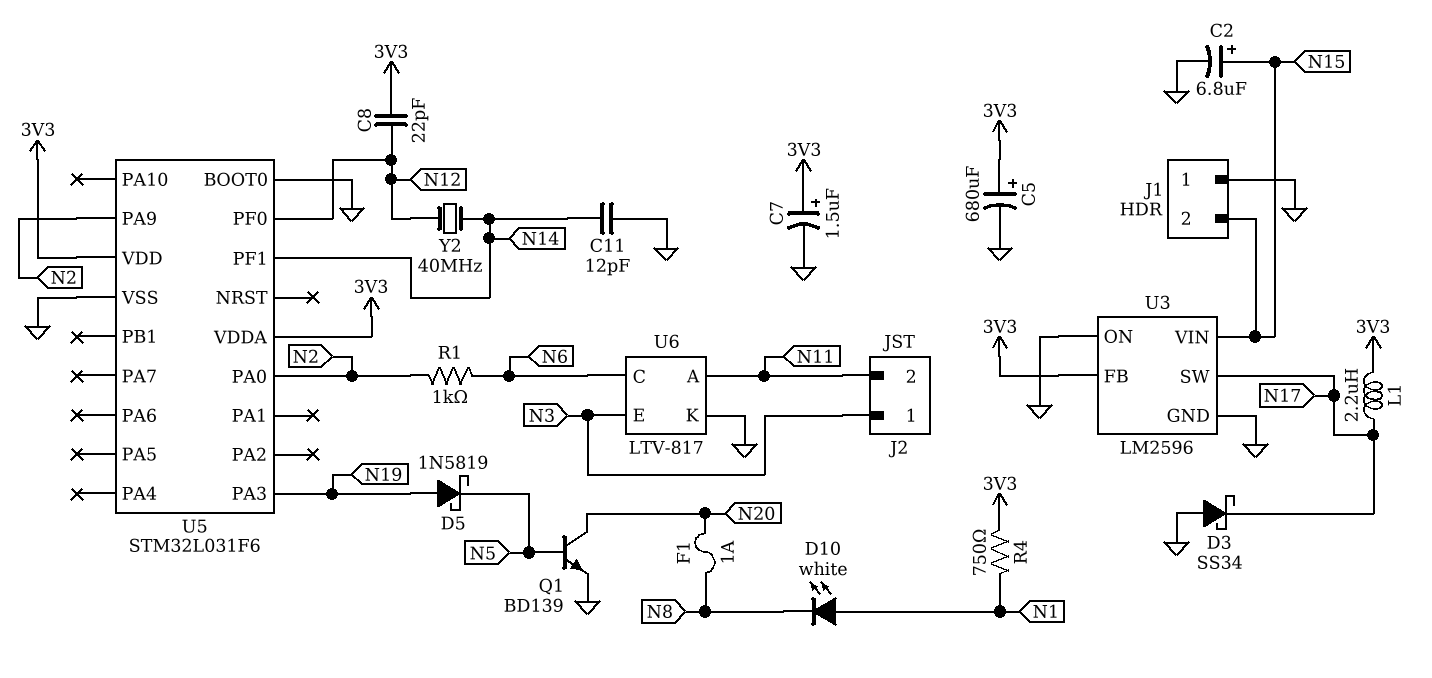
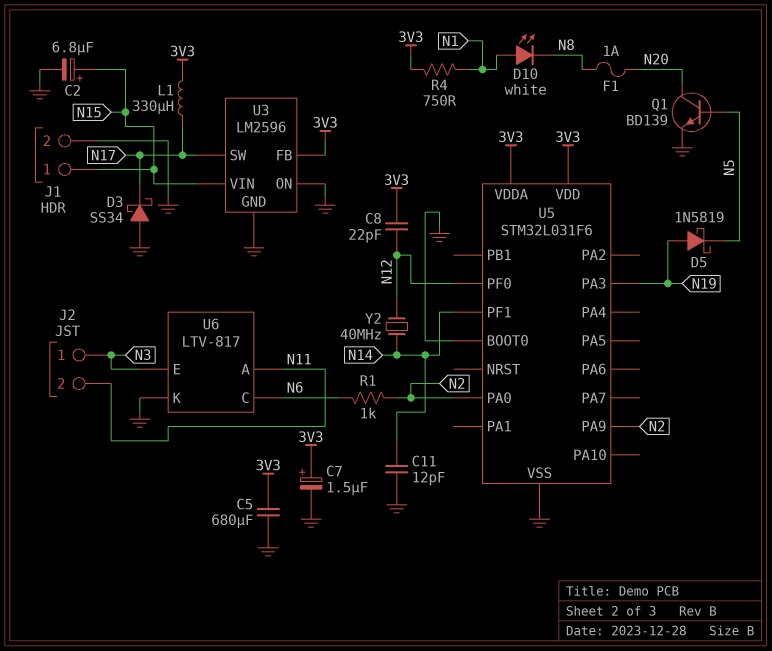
C5: 680uF (plus 3V3, minus GND) -> 680uF (3V3, GND)
J1 pin 1: GND -> N15
J1 pin 2: N15 -> GND
L1: 2.2uH (3V3, N17) -> 330uH (3V3, N17)

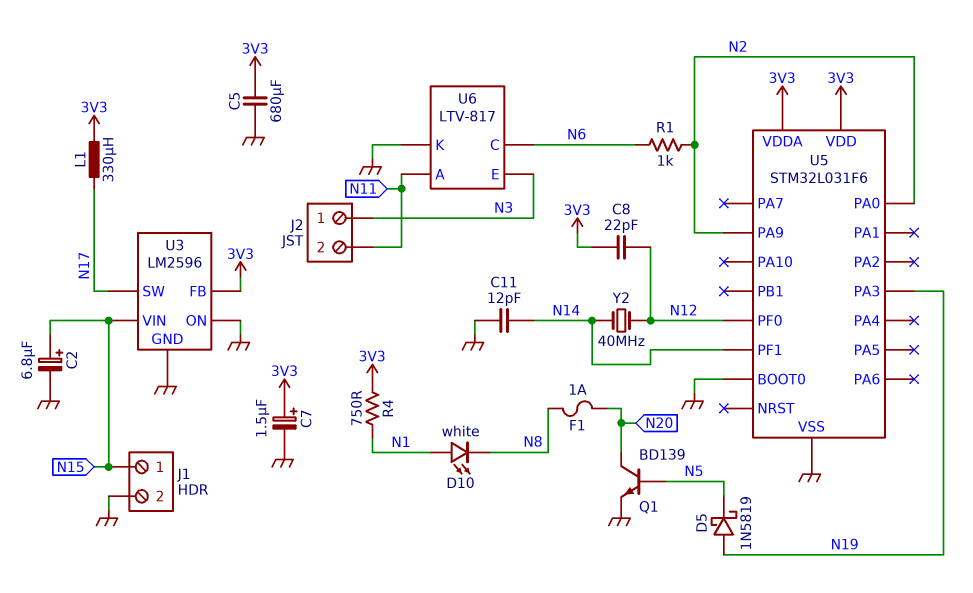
D3: schottky SS34 (A GND, K N17) -> none

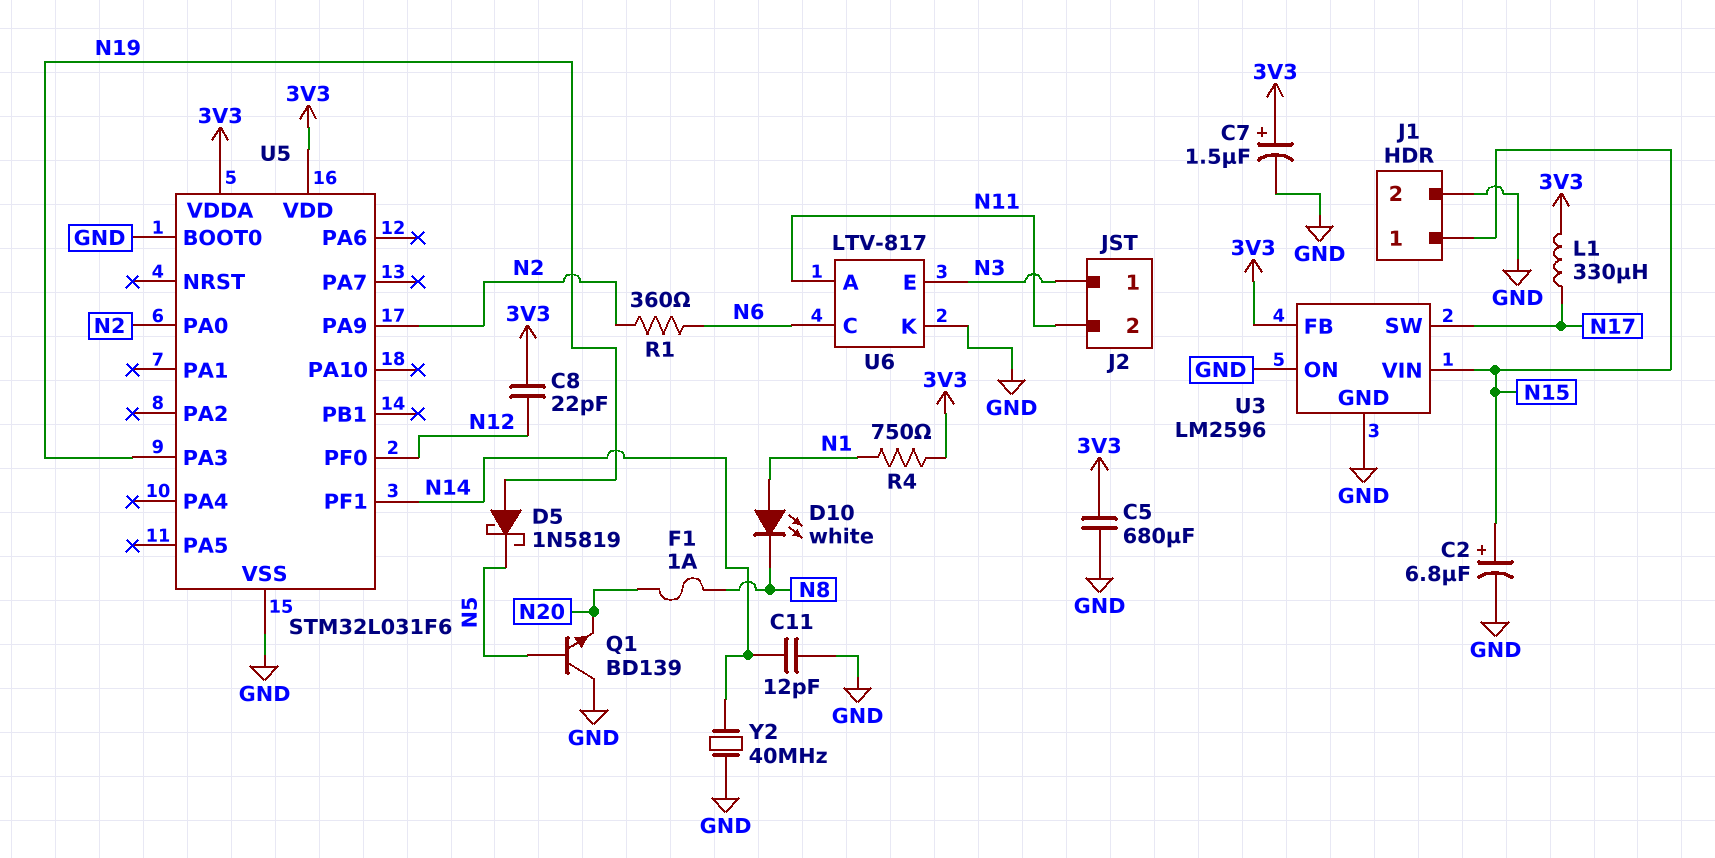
Q1: NPN BD139 (B N5, C N20, E GND) -> NPN BD139 (B N5, C GND, E N20)
R1: 1k (N2, N6) -> 360 (N2, N6)
Y2: 40MHz (N12, N14) -> 40MHz (GND, N14)

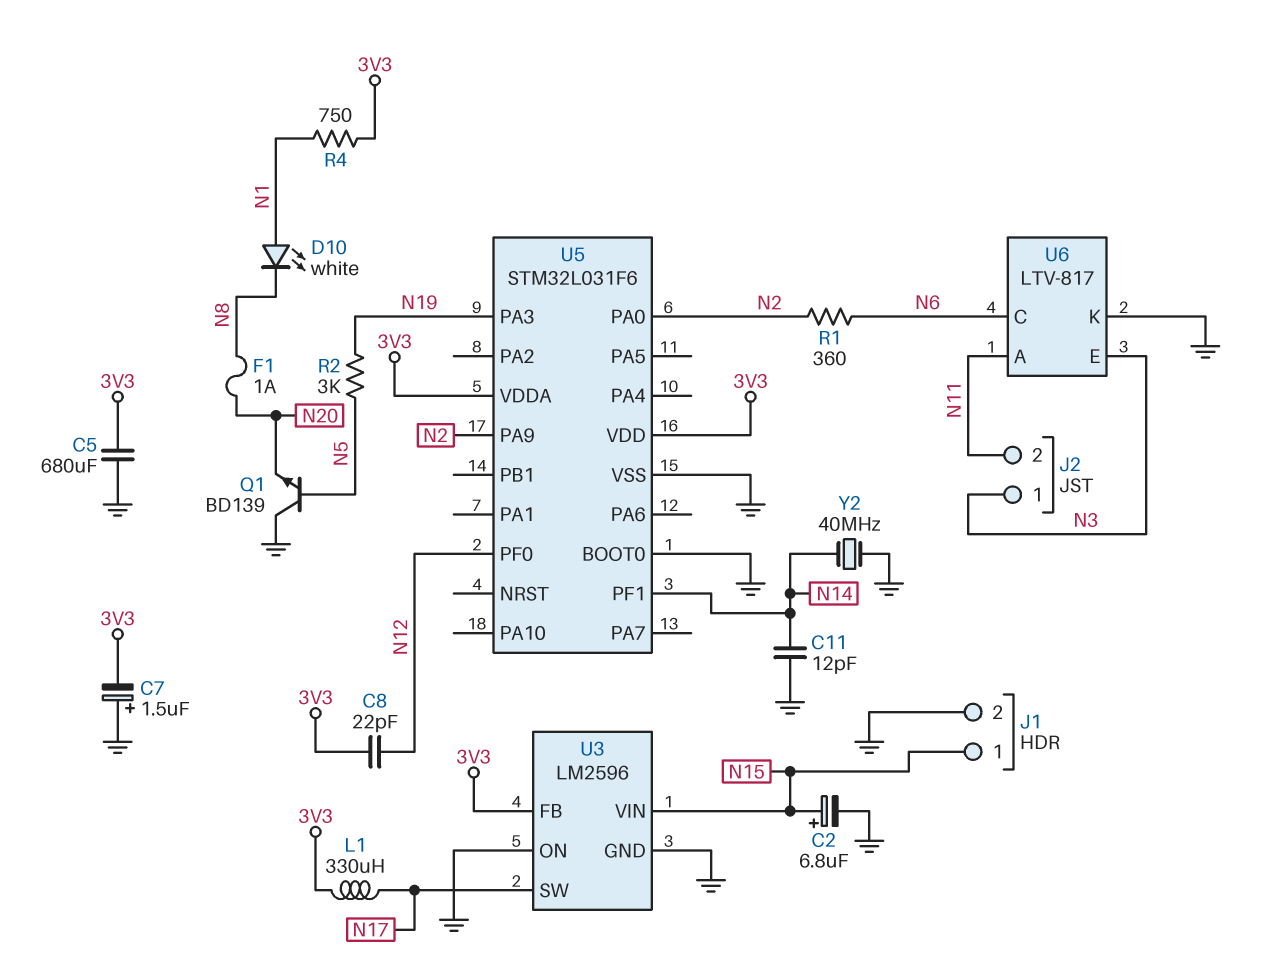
C7: 1.5uF (plus 3V3, minus GND) -> 1.5uF (plus GND, minus 3V3)
D5: schottky 1N5819 (A N19, K N5) -> none
R2: none -> 3k (N5, N19)

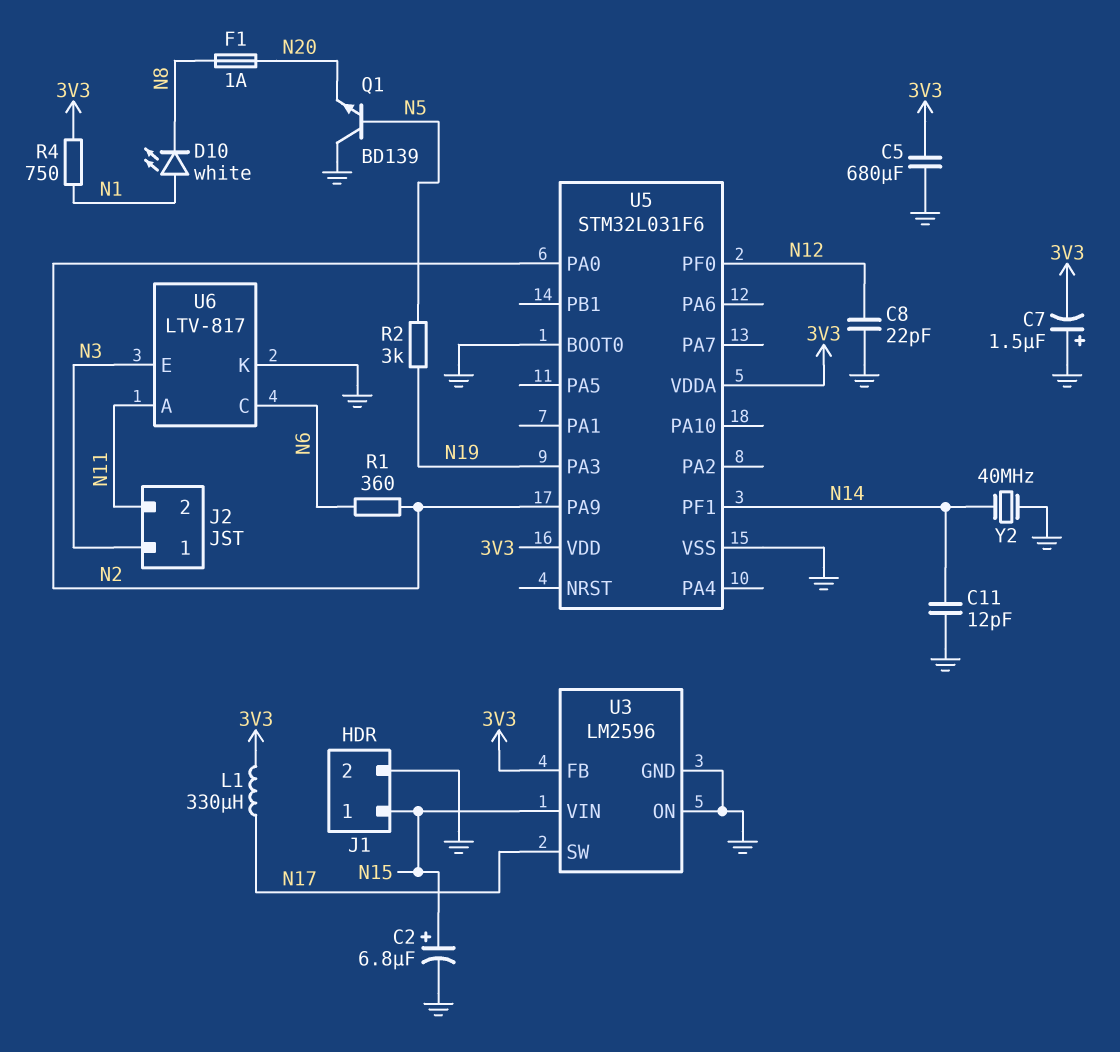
C8: 22pF (3V3, N12) -> 22pF (GND, N12)

